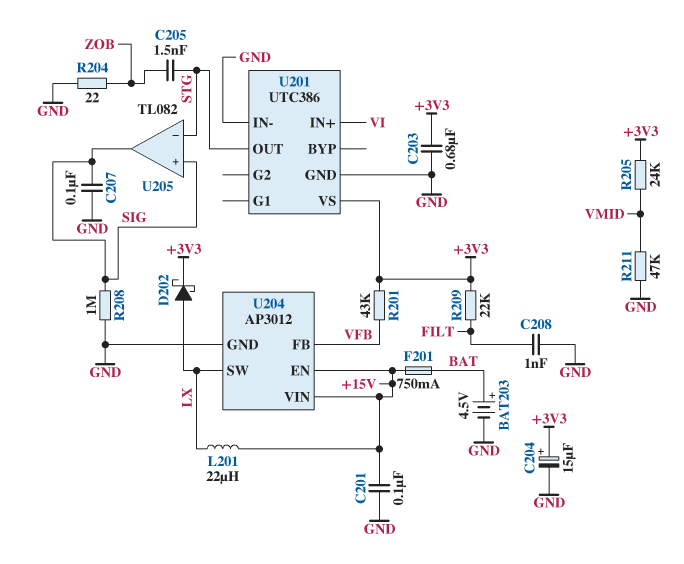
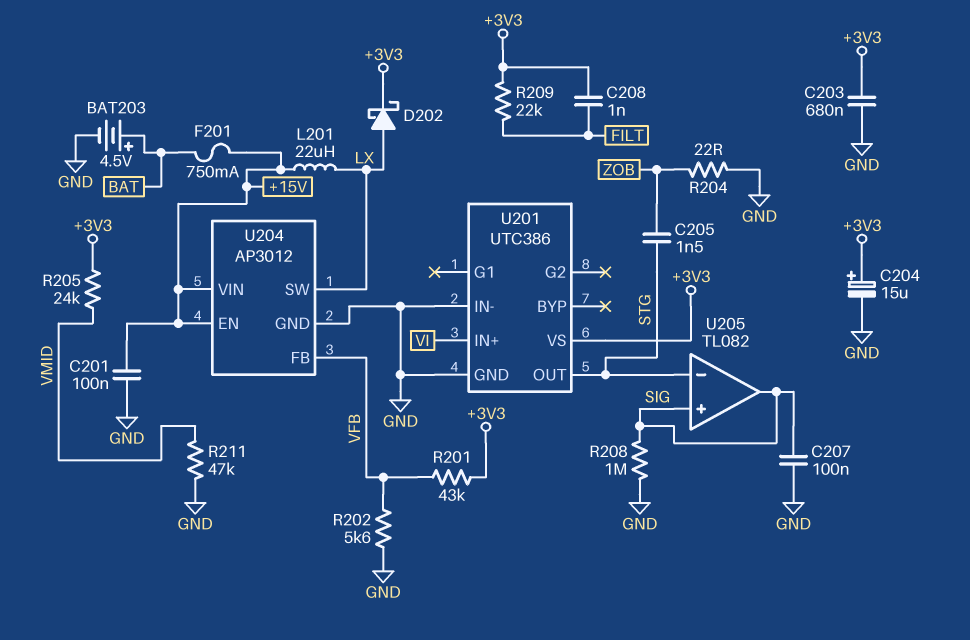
C208: 1nF (FILT, GND) -> 1nF (+3V3, FILT)
R202: none -> 5.6k (GND, VFB)

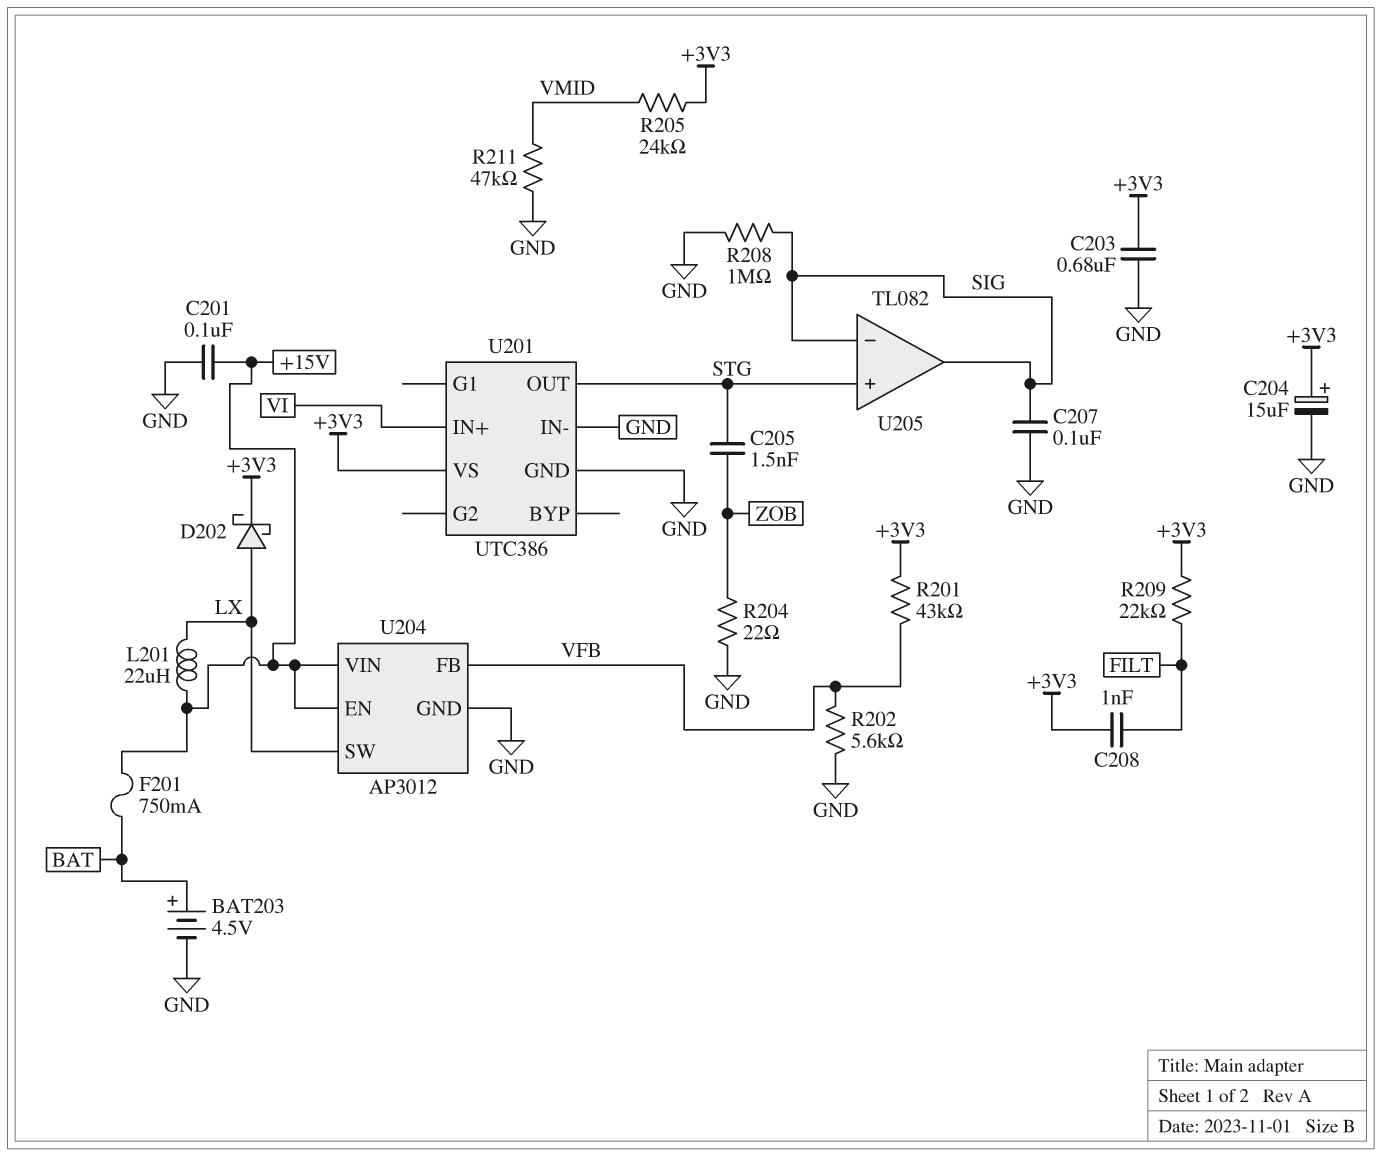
U205 pin in+: SIG -> STG
U205 pin in-: STG -> SIG

